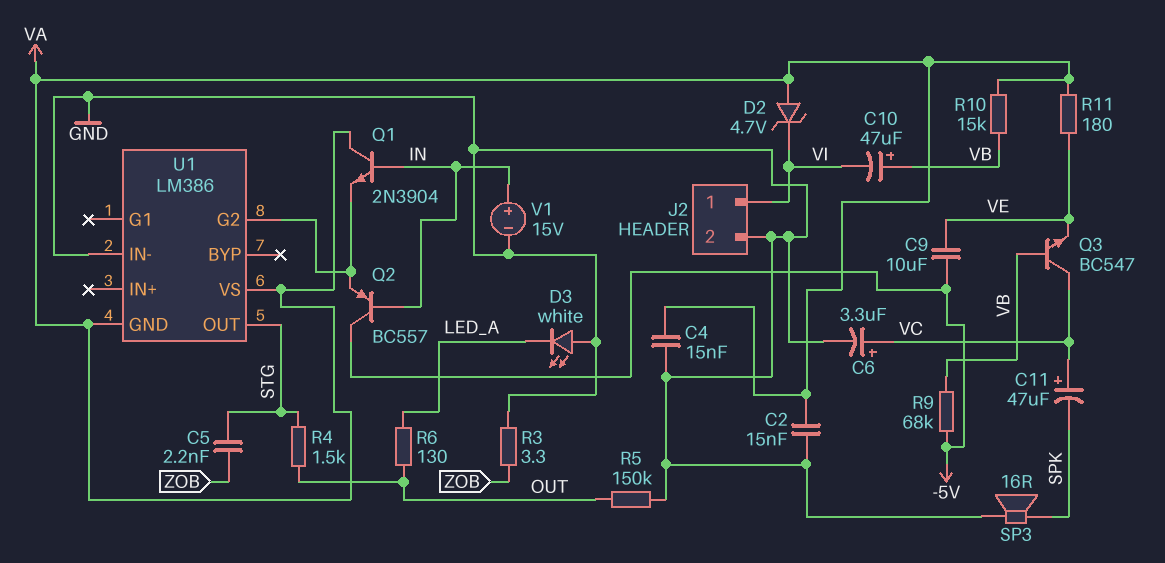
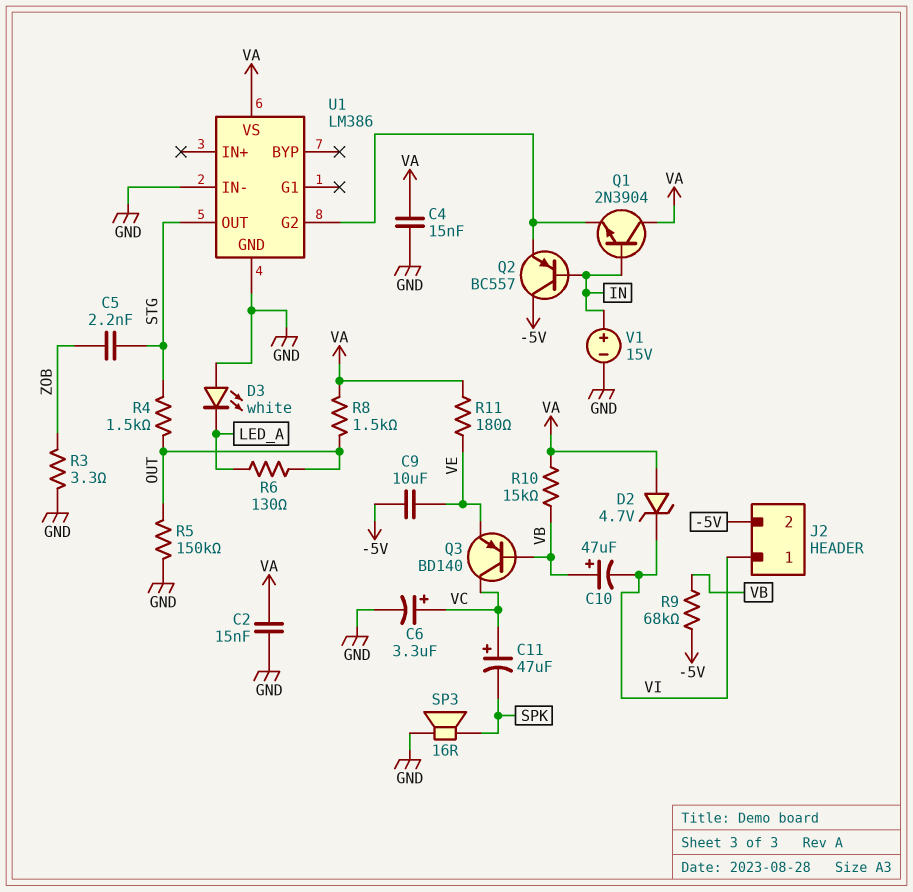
J2 pin 2: GND -> -5V
Q3: NPN BC547 (B VB, C VC, E VE) -> PNP BD140 (B VB, C VC, E VE)
R8: none -> 1.5k (OUT, VA)
U1 pin GND: VA -> GND

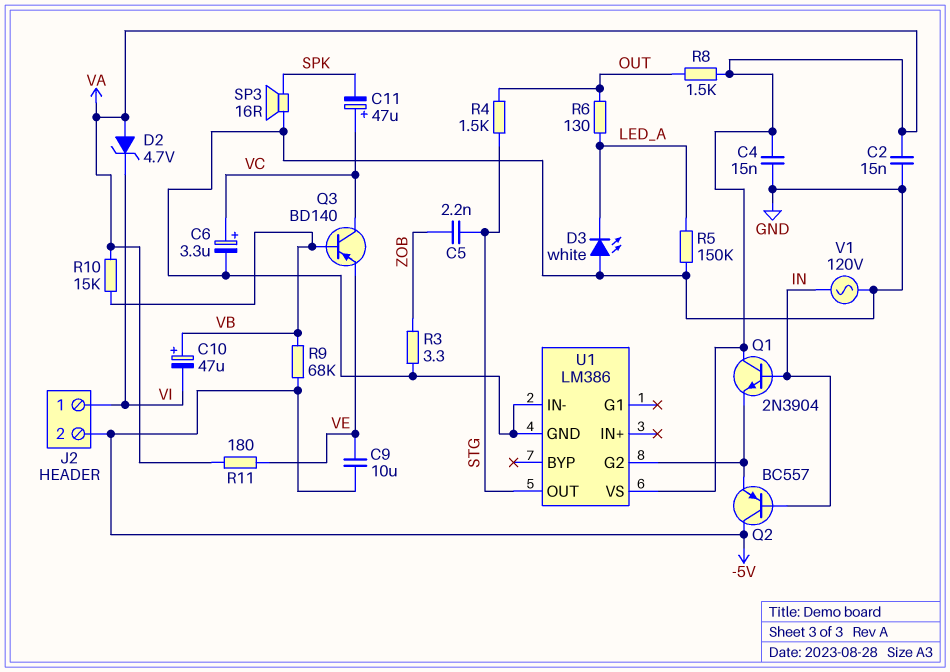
R5: 150k (GND, OUT) -> 150k (GND, LED_A)
V1: 15V (plus IN, minus GND) -> AC 120V (GND, IN)

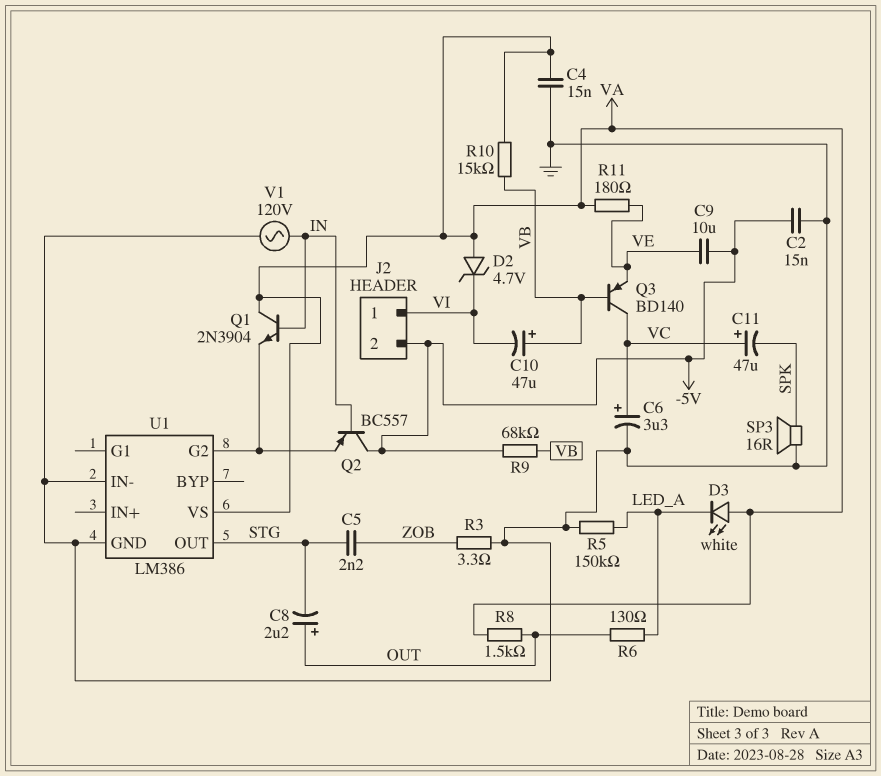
C2: 15nF (GND, VA) -> 15nF (-5V, GND)
C8: none -> 2.2uF (plus OUT, minus STG)
D3: LED white (A GND, K LED_A) -> LED white (A VA, K LED_A)
R4: 1.5k (OUT, STG) -> none

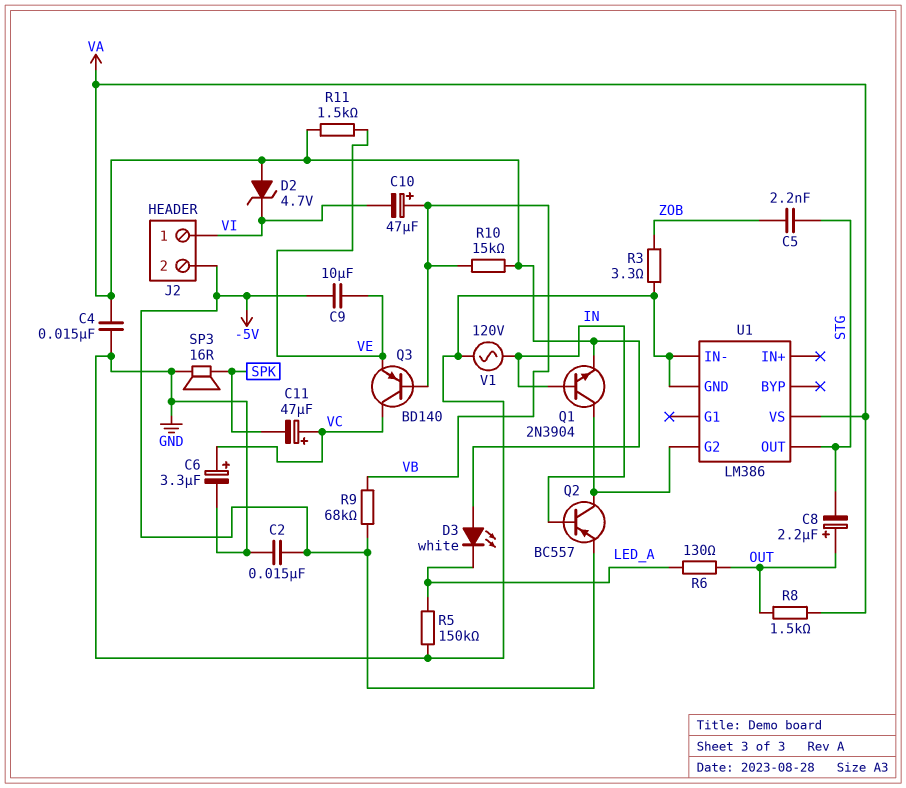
Q1: NPN 2N3904 (B IN, C VA, E U1/G2) -> NPN 2N3904 (B IN, C U1/G2, E VA)
Q2: PNP BC557 (B IN, C -5V, E U1/G2) -> PNP BC557 (B IN, C U1/G2, E -5V)
R11: 180 (VA, VE) -> 1.5k (VA, VE)

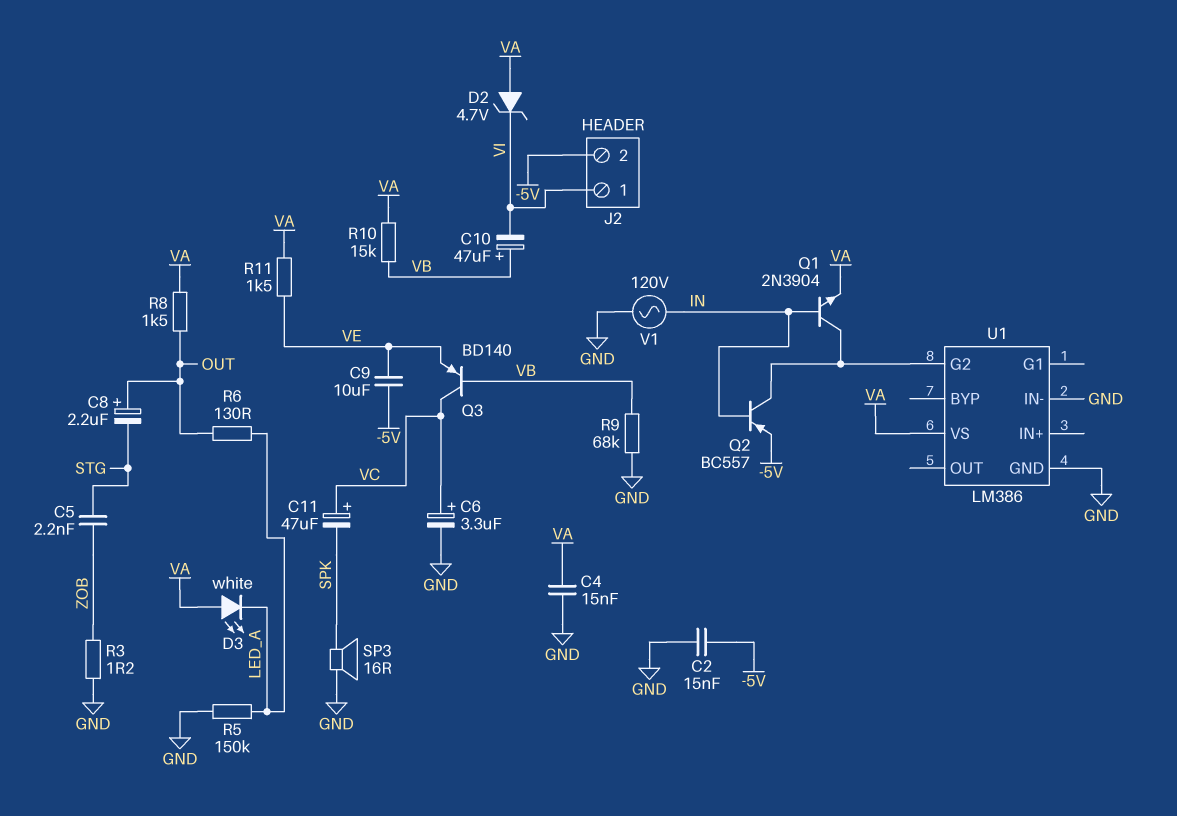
R3: 3.3 (GND, ZOB) -> 1.2 (GND, ZOB)
R9: 68k (-5V, VB) -> 68k (GND, VB)
U1 pin OUT: STG -> none

